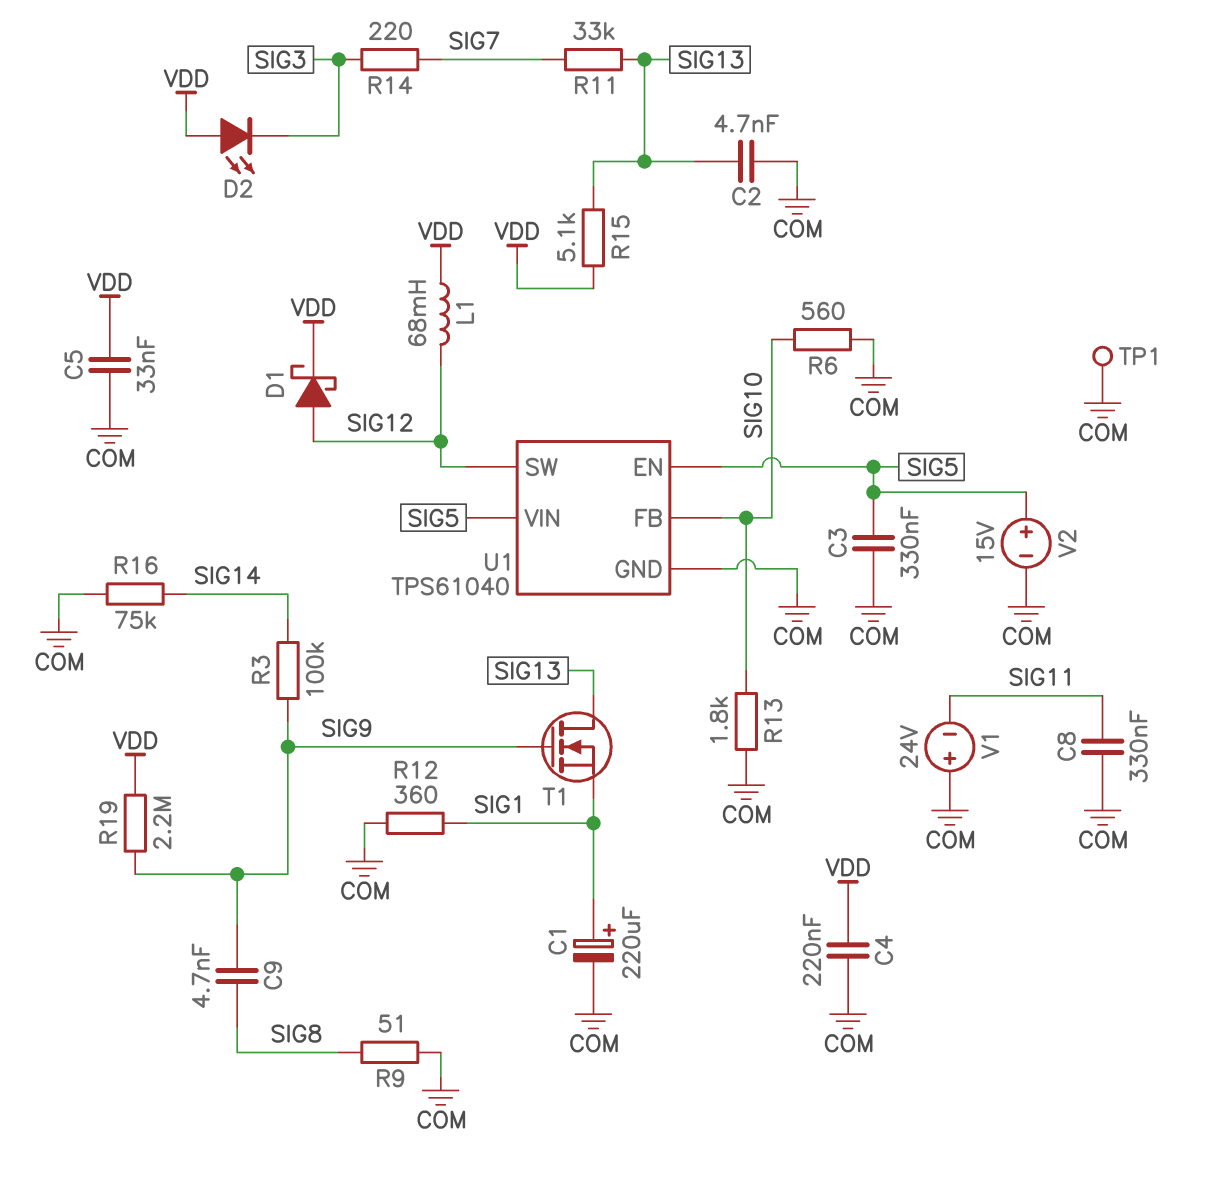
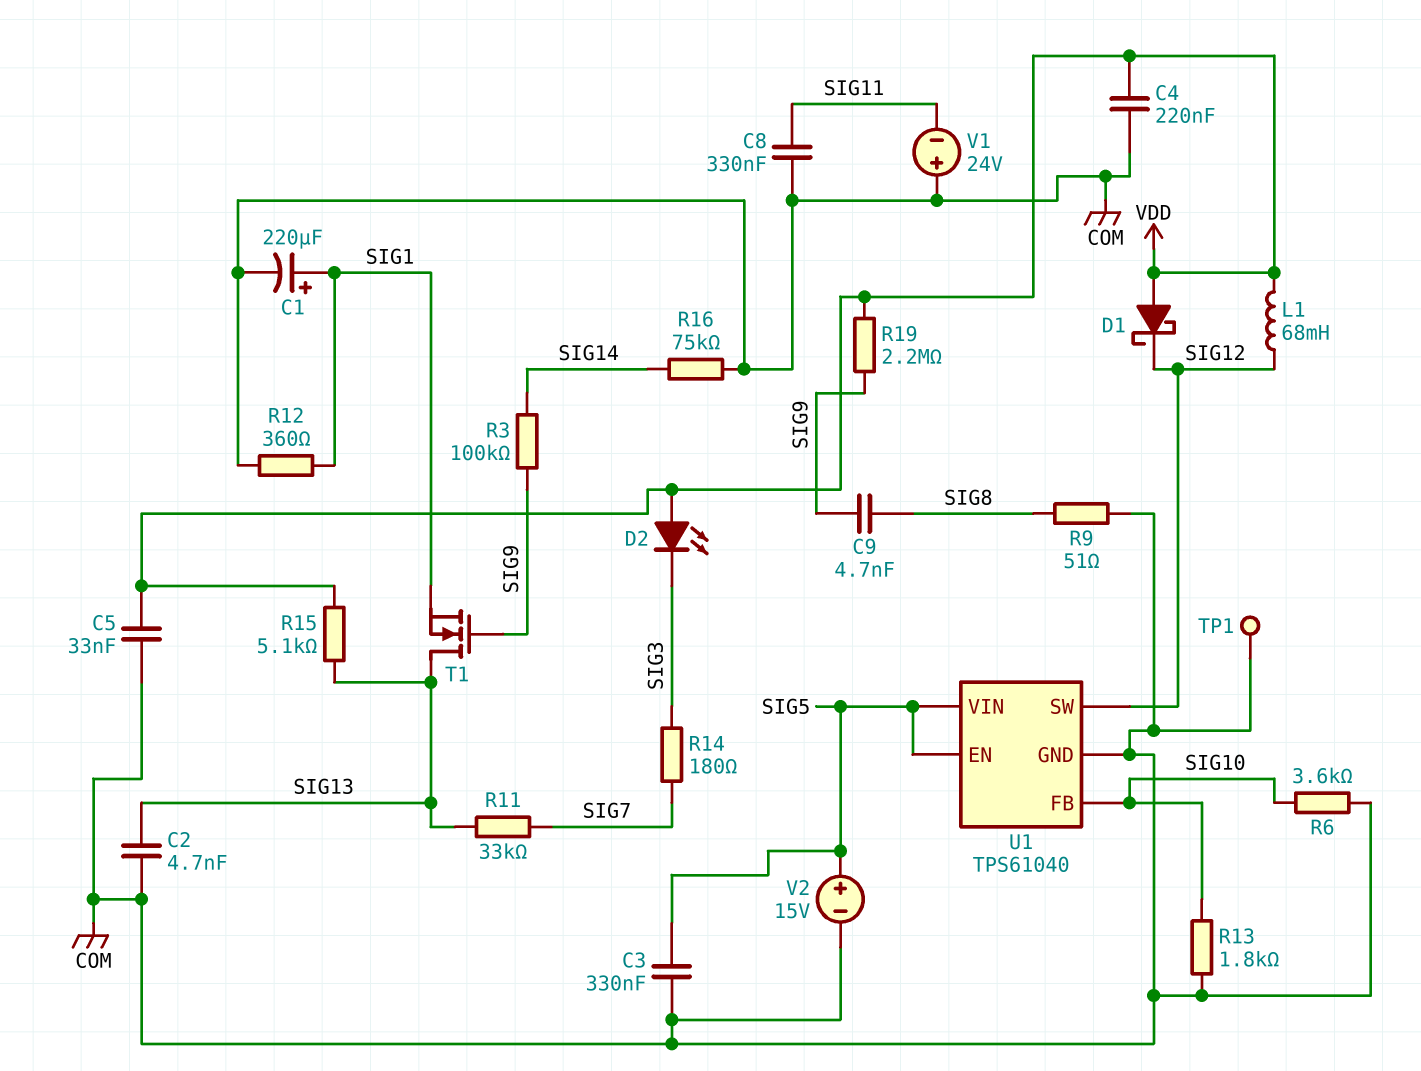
D1: schottky (A SIG12, K VDD) -> schottky (A VDD, K SIG12)
R6: 560 (COM, SIG10) -> 3.6k (COM, SIG10)
R14: 220 (SIG3, SIG7) -> 180 (SIG3, SIG7)

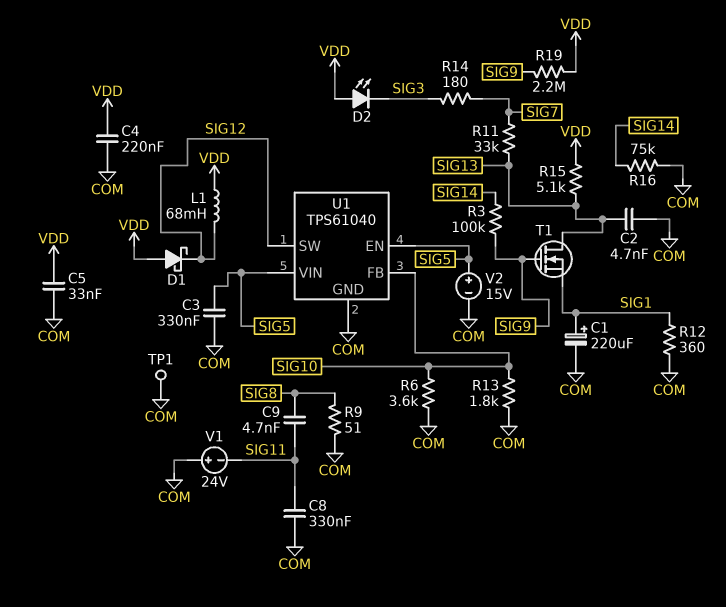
C9: 4.7nF (SIG8, SIG9) -> 4.7nF (SIG8, SIG11)

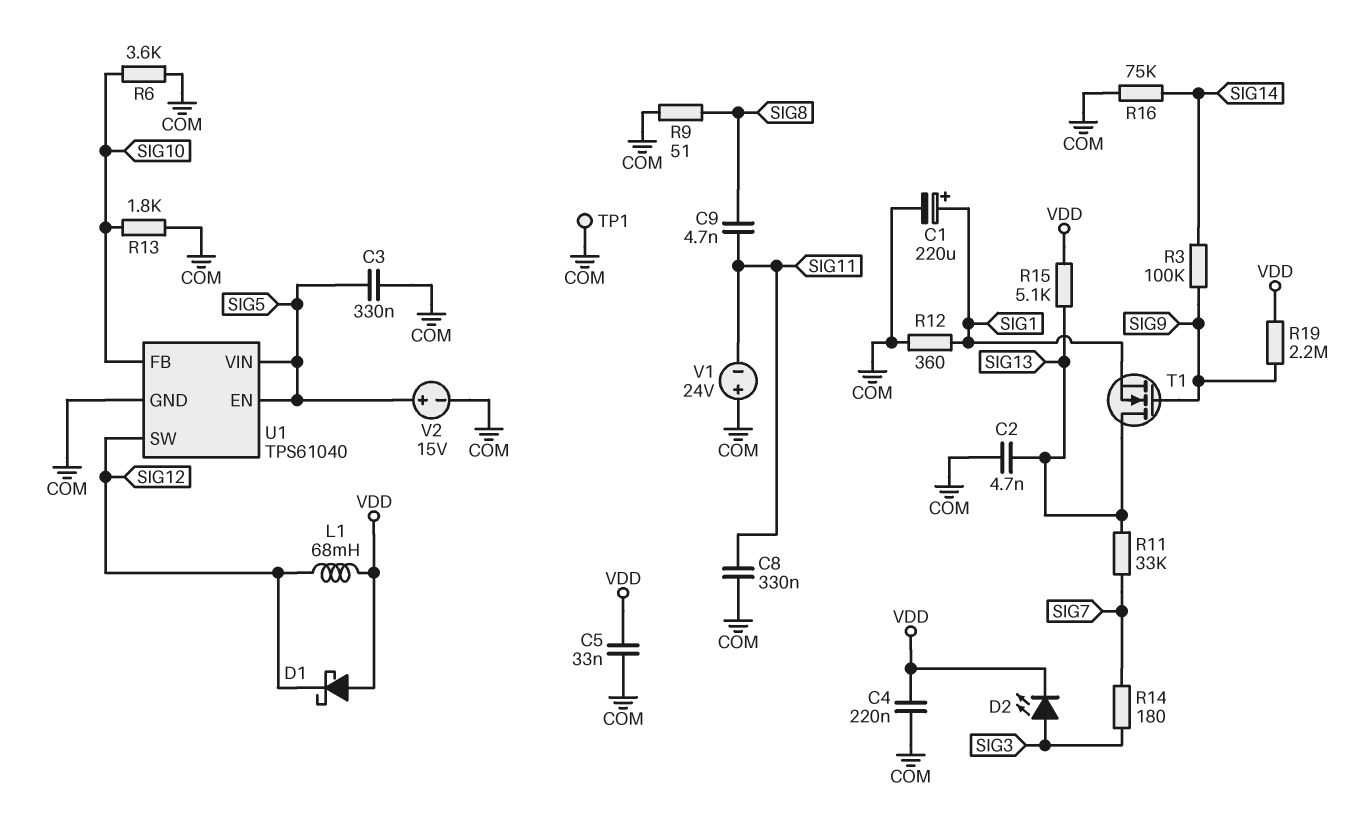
D2: LED (A VDD, K SIG3) -> LED (A SIG3, K VDD)

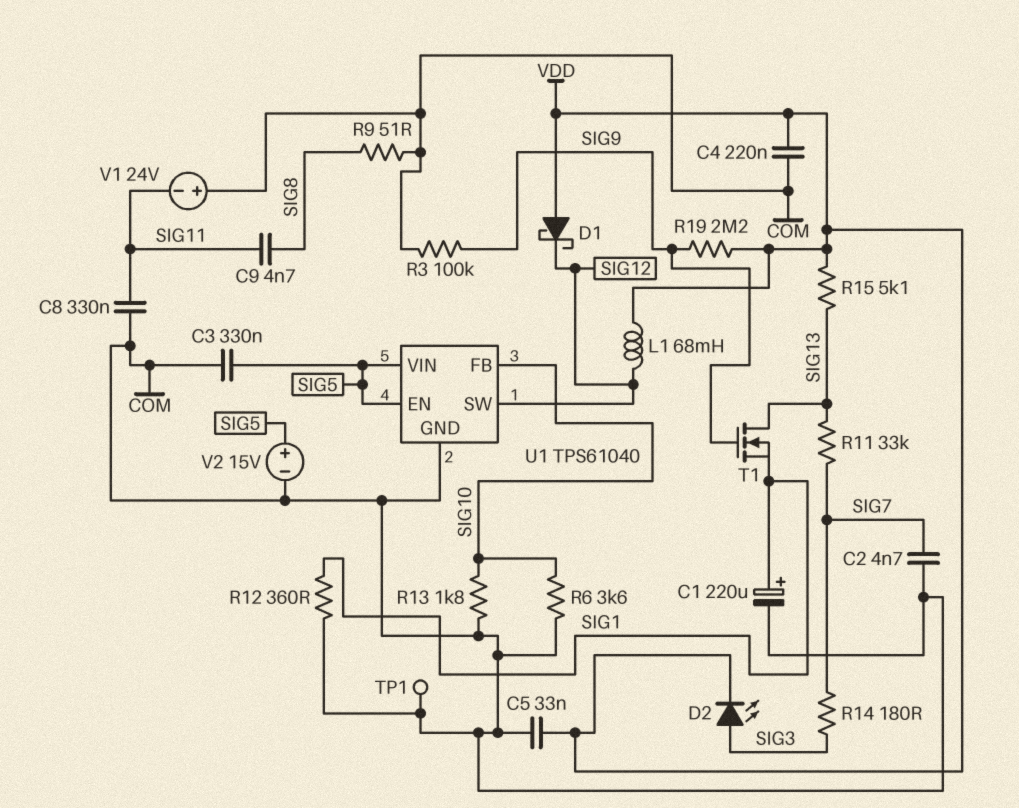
C2: 4.7nF (COM, SIG13) -> 4.7nF (COM, SIG7)
R3: 100k (SIG9, SIG14) -> 100k (COM, SIG9)
R16: 75k (COM, SIG14) -> none

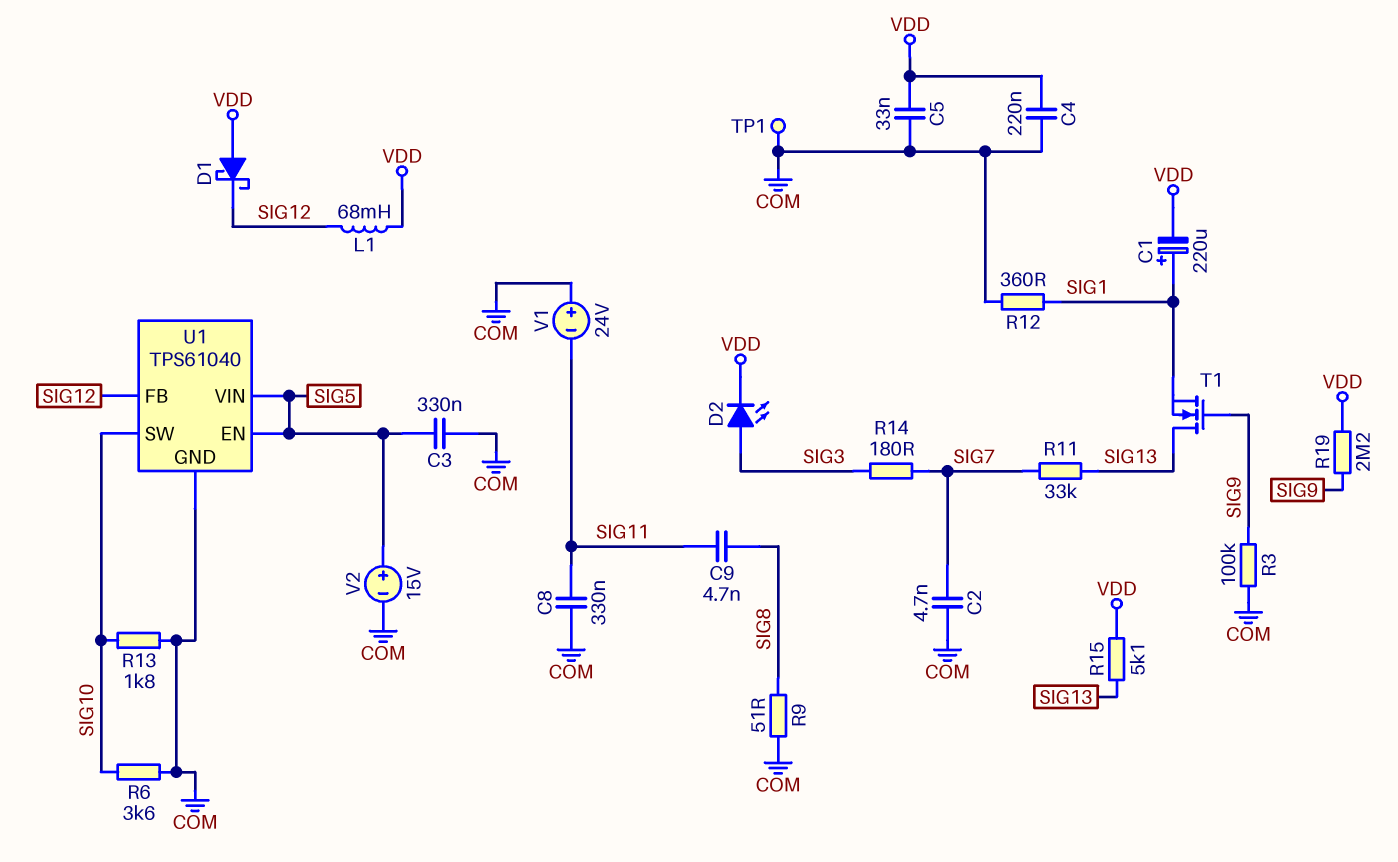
C1: 220uF (plus SIG1, minus COM) -> 220uF (plus SIG1, minus VDD)
U1 pin FB: SIG10 -> SIG12
U1 pin SW: SIG12 -> SIG10

